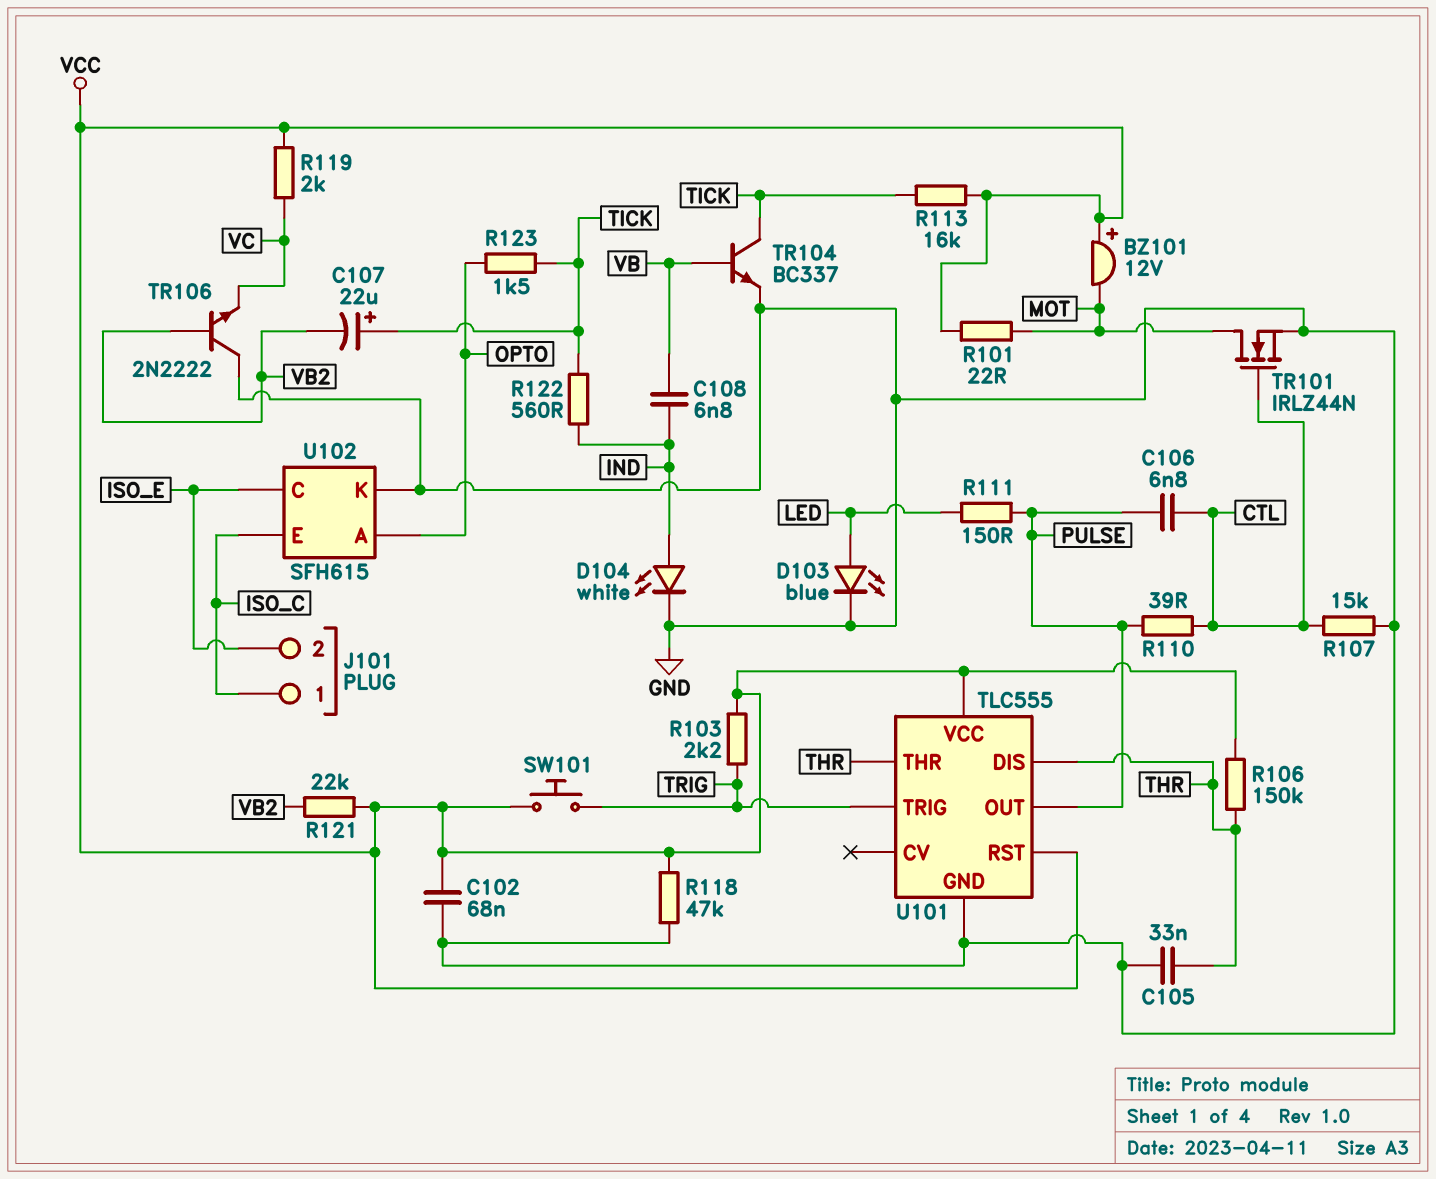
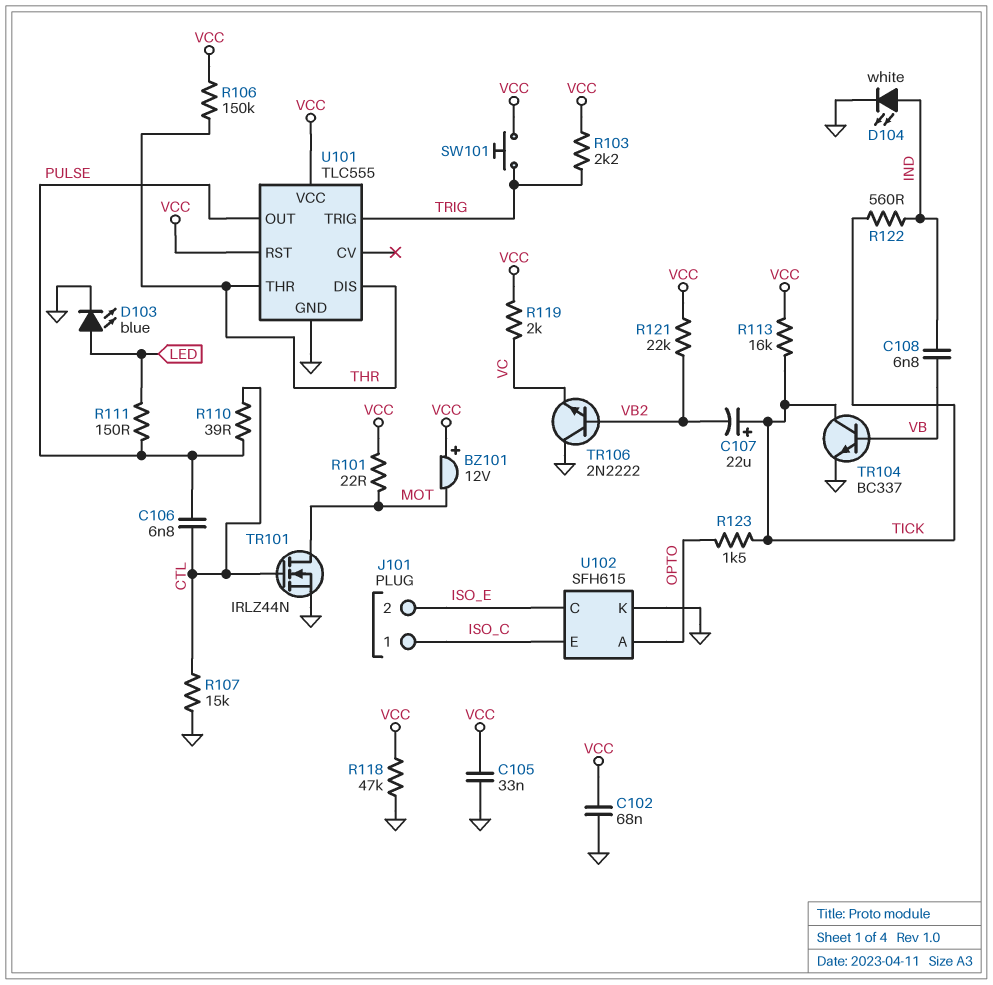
C105: 33nF (GND, THR) -> 33nF (GND, VCC)

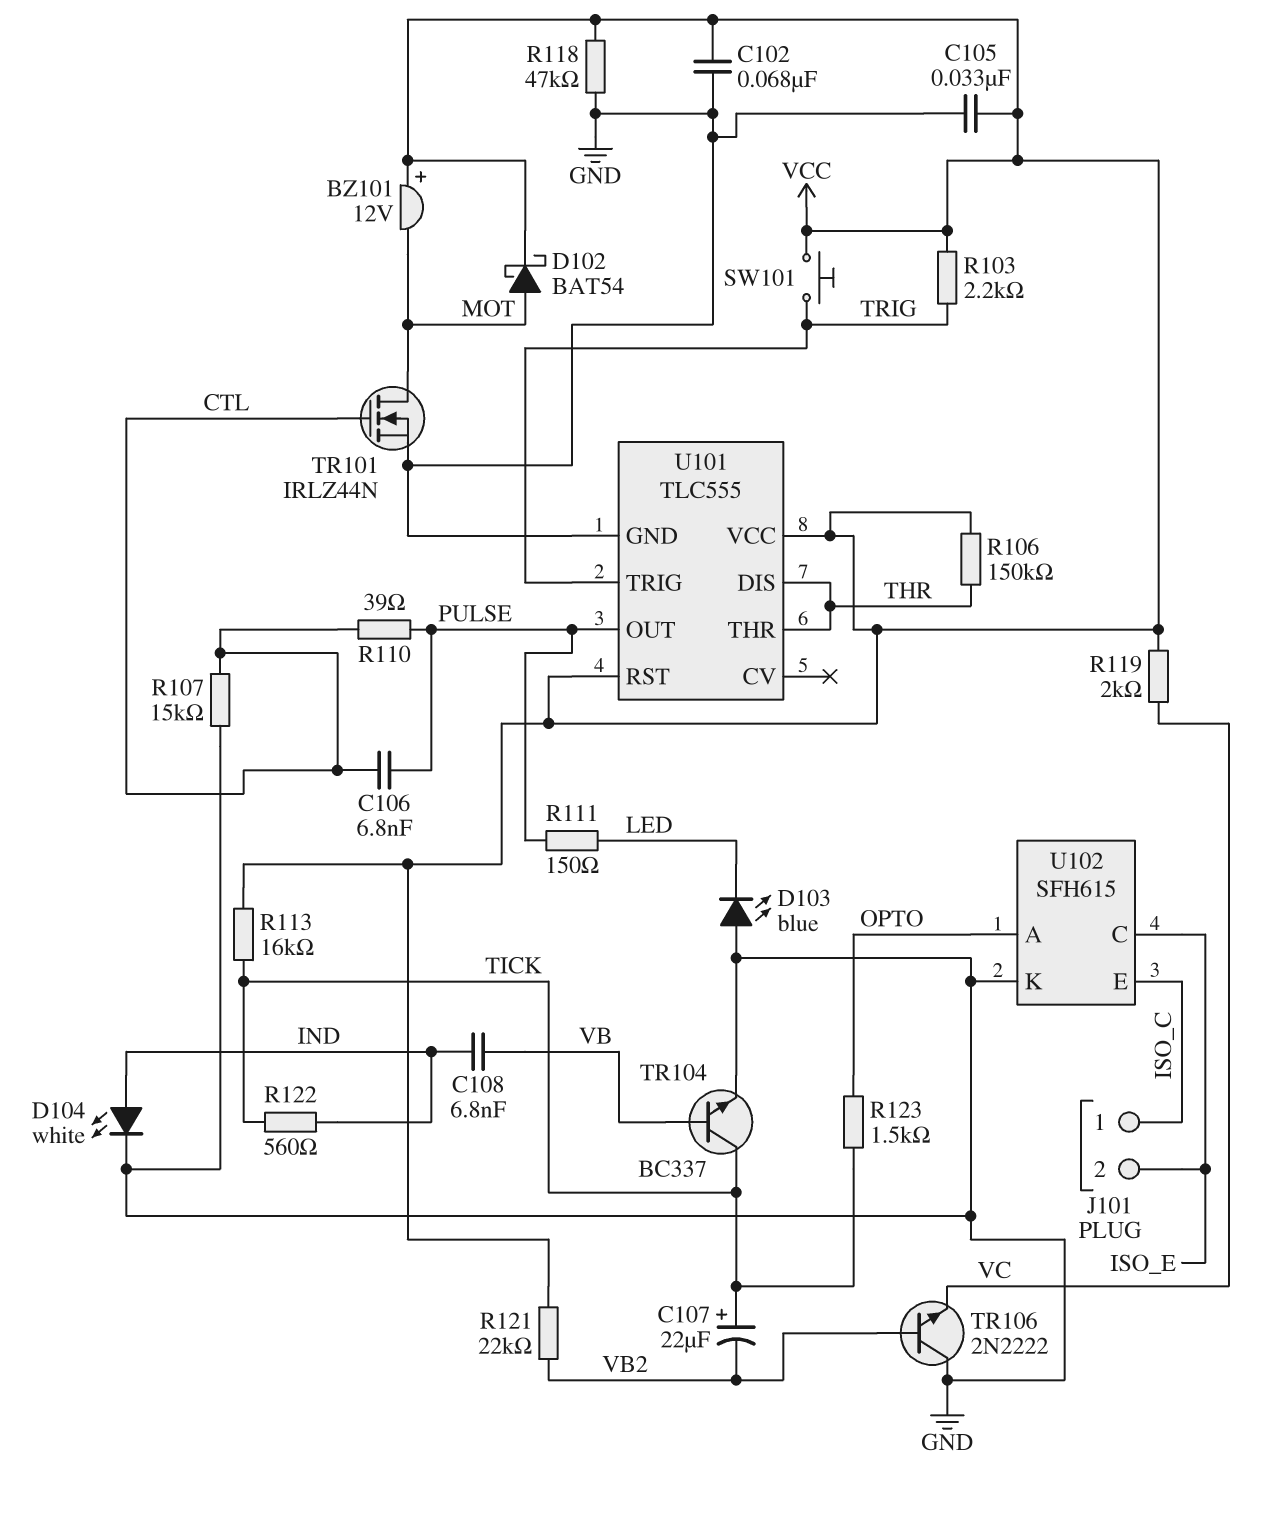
D102: none -> schottky BAT54 (A MOT, K VCC)
D103: LED blue (A LED, K GND) -> LED blue (A GND, K LED)
R101: 22 (MOT, VCC) -> none

